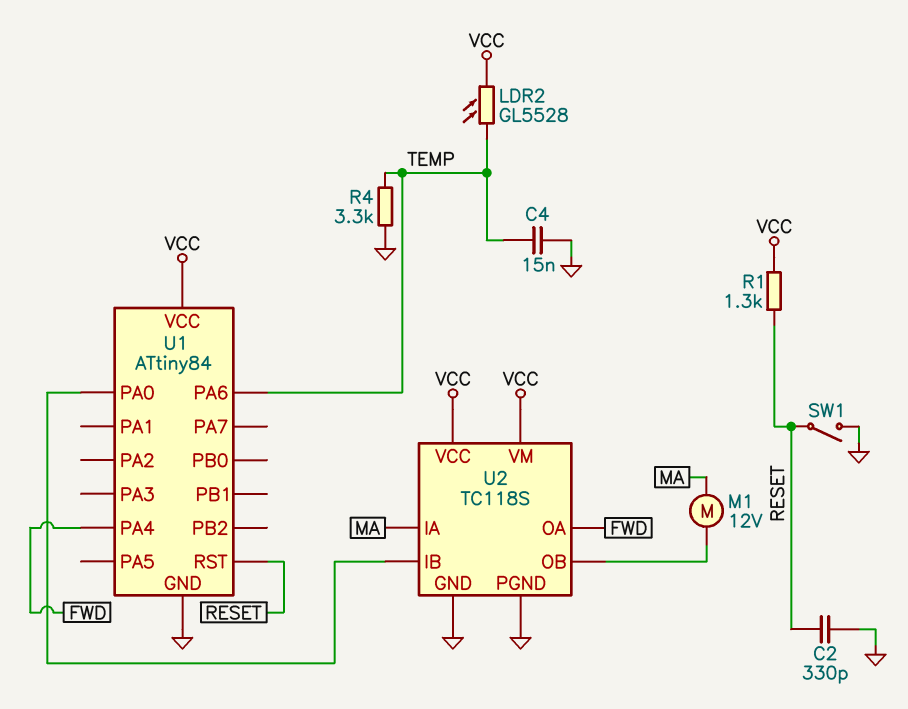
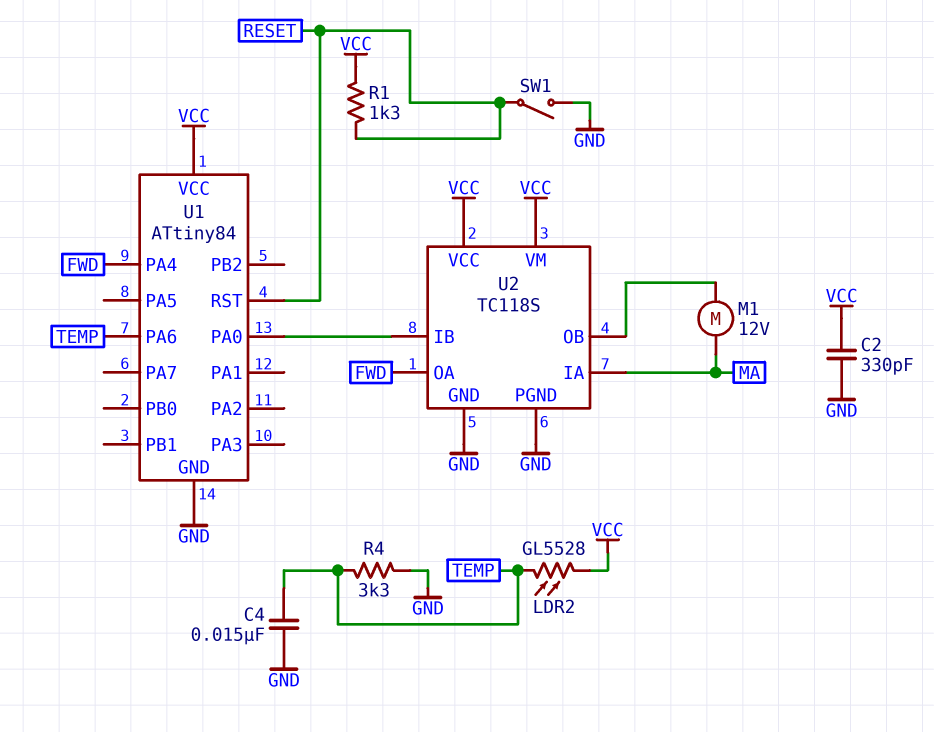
C2: 330pF (GND, RESET) -> 330pF (GND, VCC)

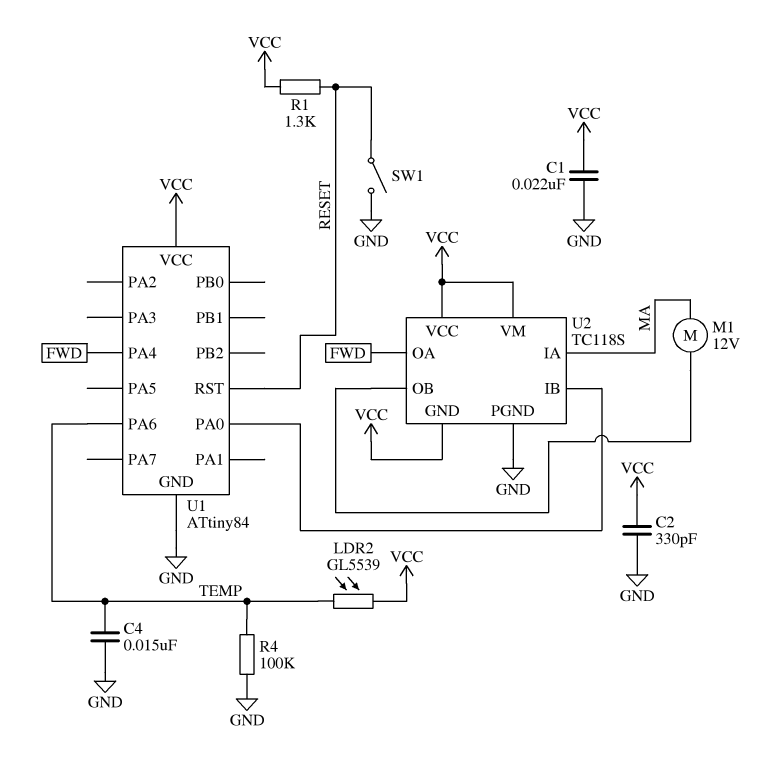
C1: none -> 22nF (GND, VCC)
LDR2: GL5528 (TEMP, VCC) -> GL5539 (TEMP, VCC)
R4: 3.3k (GND, TEMP) -> 100k (GND, TEMP)
U2 pin GND: GND -> VCC

